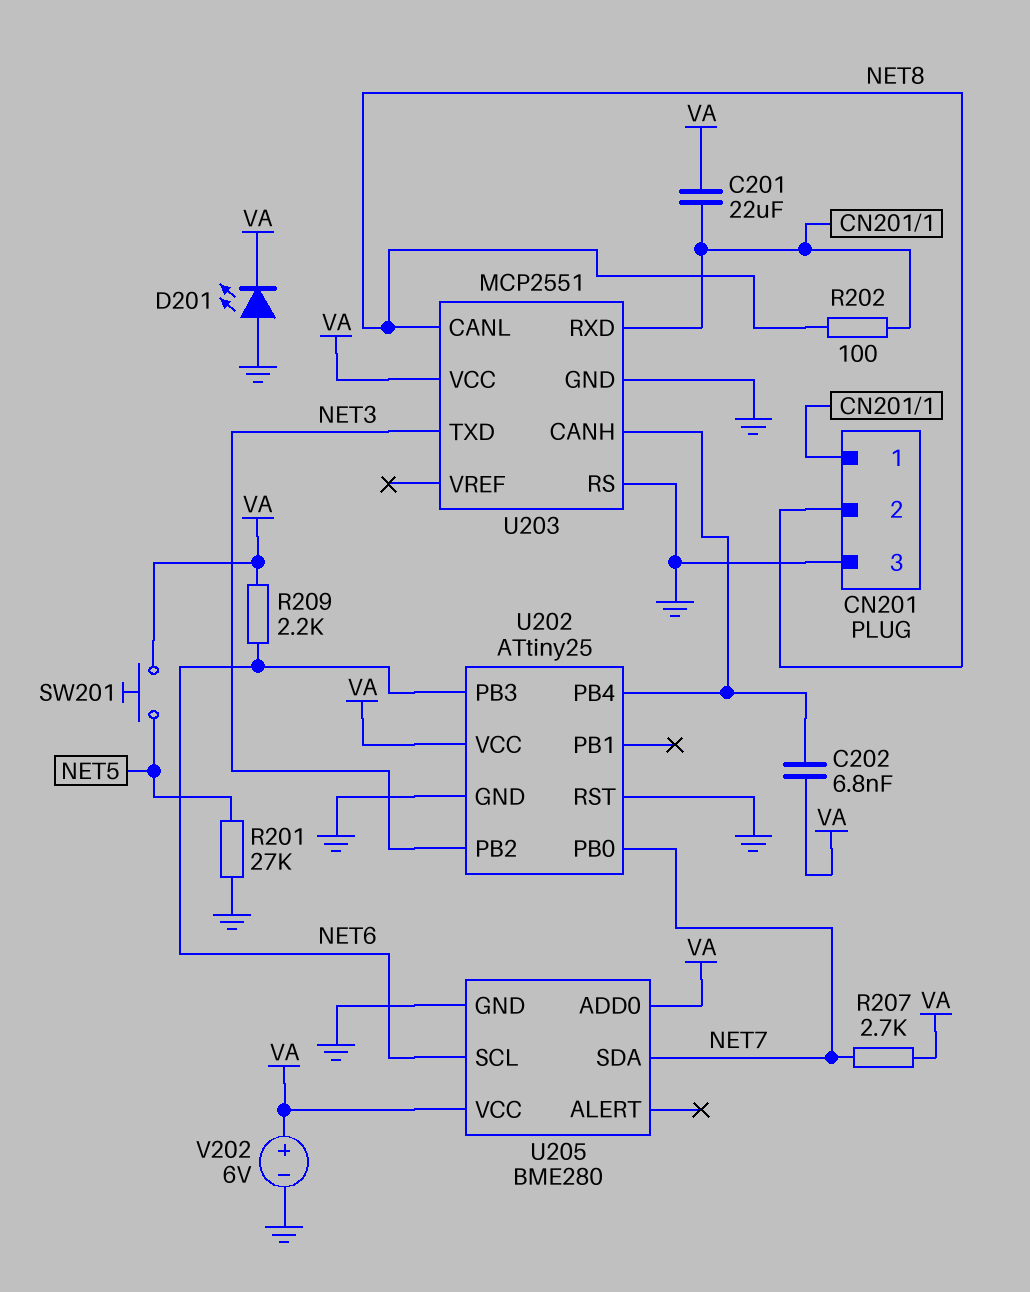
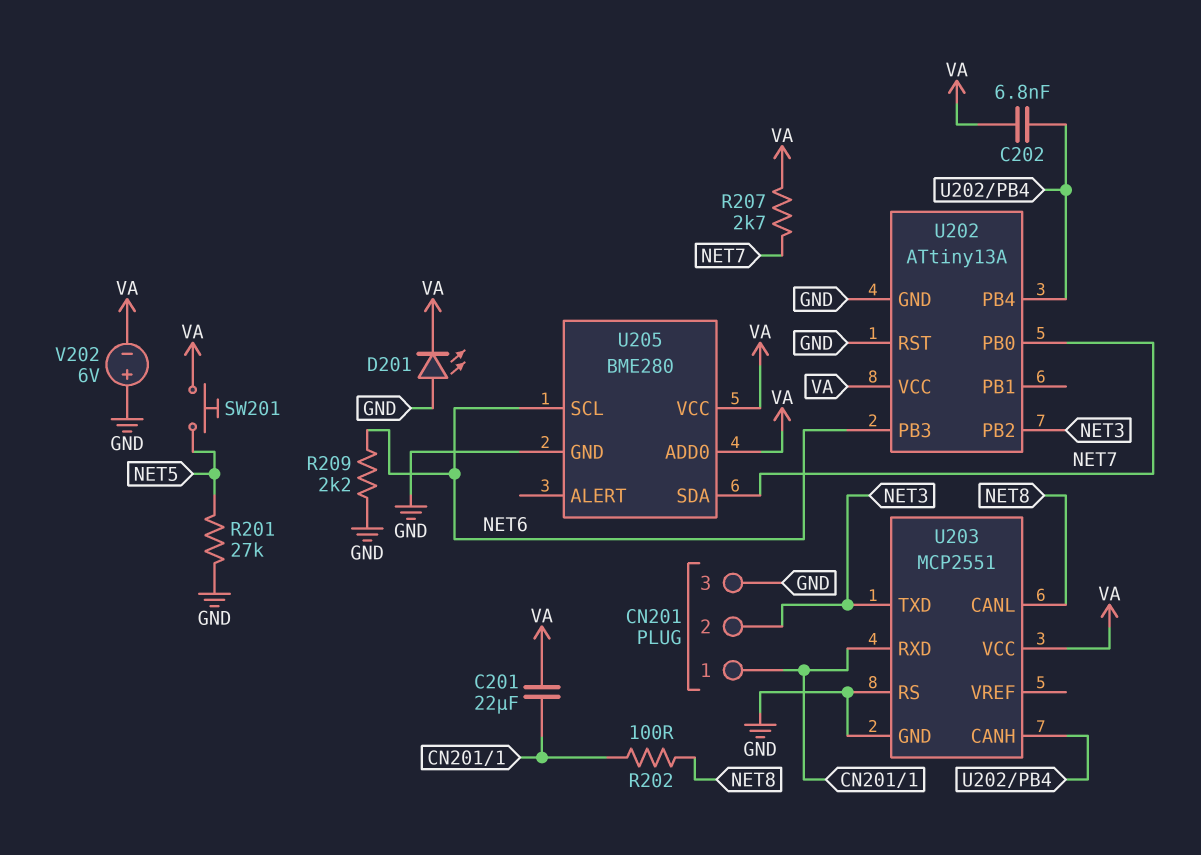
CN201 pin 2: NET8 -> NET3
R209: 2.2k (NET6, VA) -> 2.2k (GND, NET6)
U202: ATtiny25 -> ATtiny13A
V202: 6V (plus VA, minus GND) -> 6V (plus GND, minus VA)

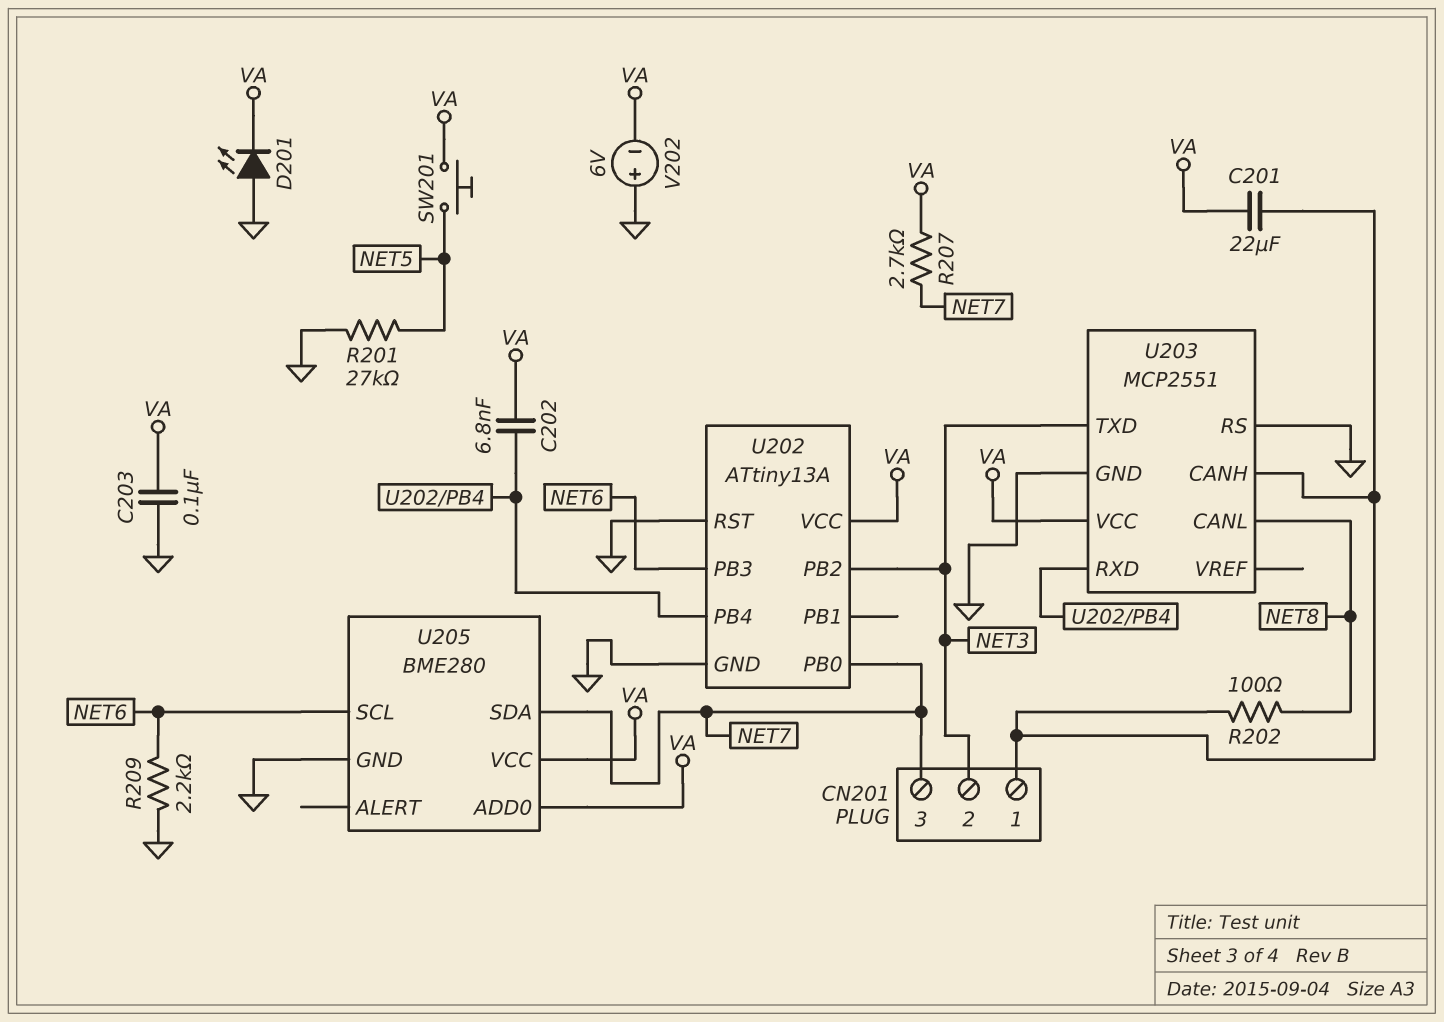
C203: none -> 100nF (GND, VA)
CN201 pin 3: GND -> NET7
U203 pin CANH: U202/PB4 -> CN201/1
U203 pin RXD: CN201/1 -> U202/PB4

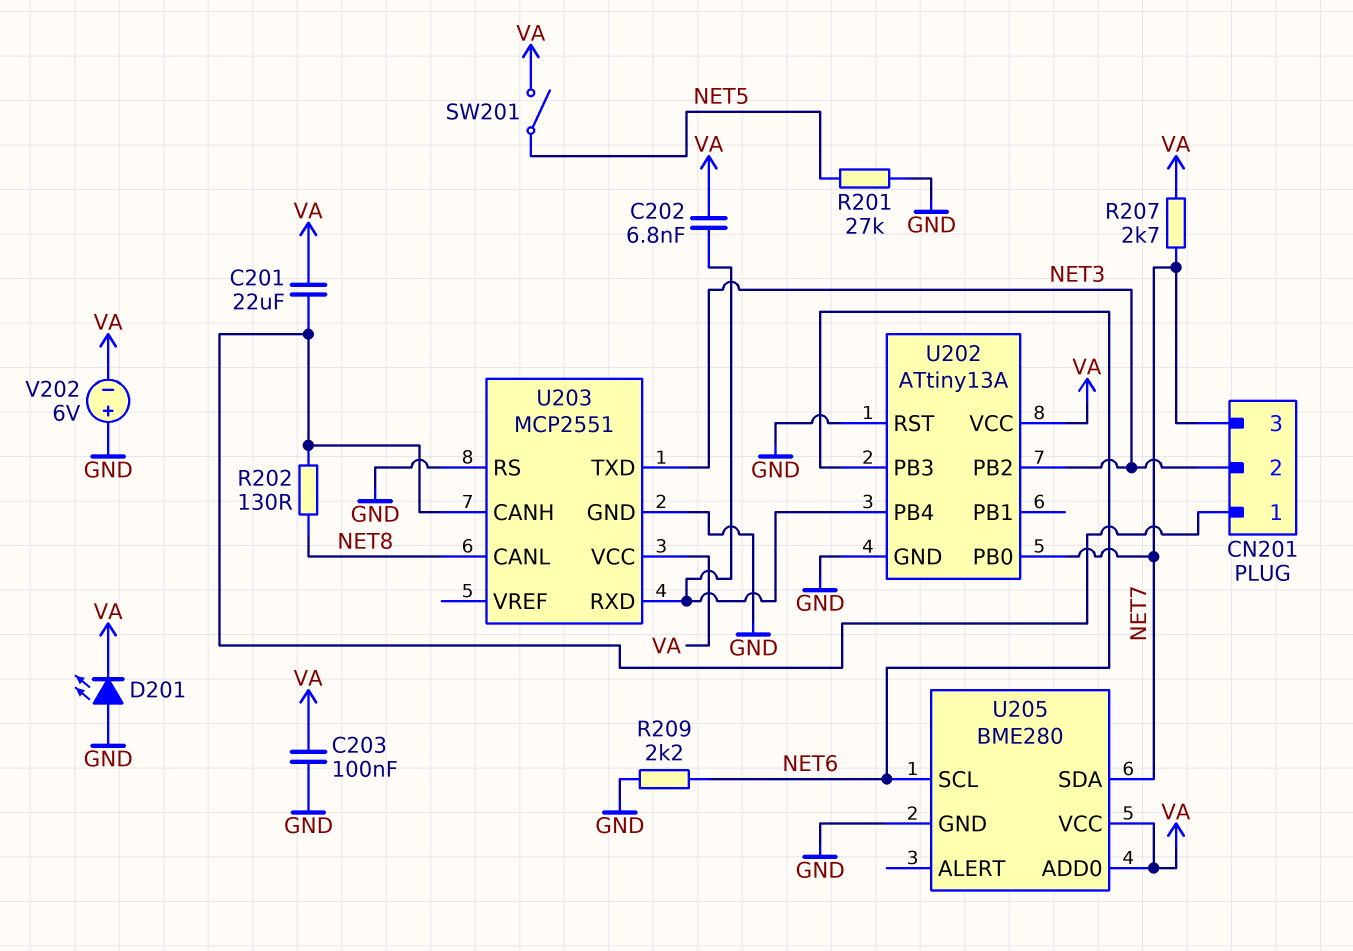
R202: 100 (CN201/1, NET8) -> 130 (CN201/1, NET8)
SW201: button (NET5, VA) -> switch (NET5, VA)

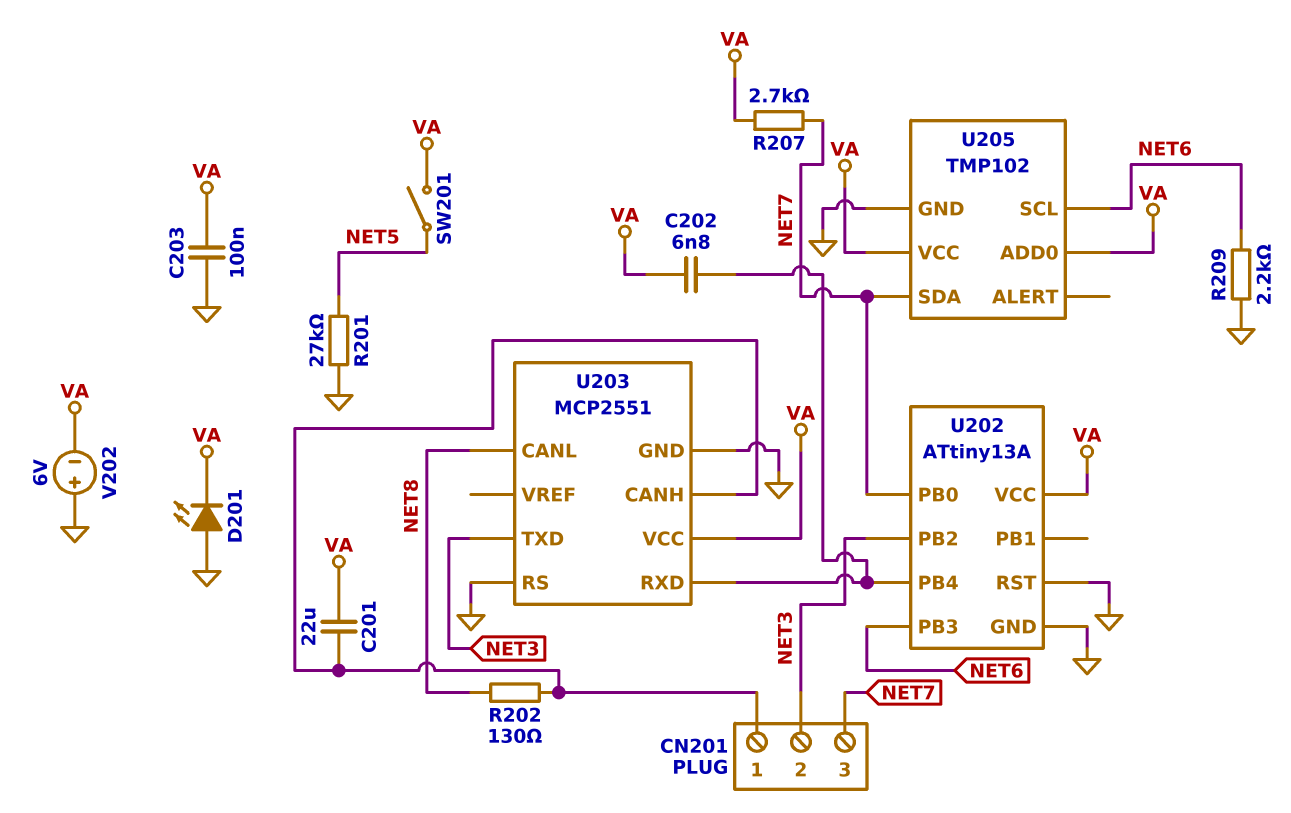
U205: BME280 -> TMP102

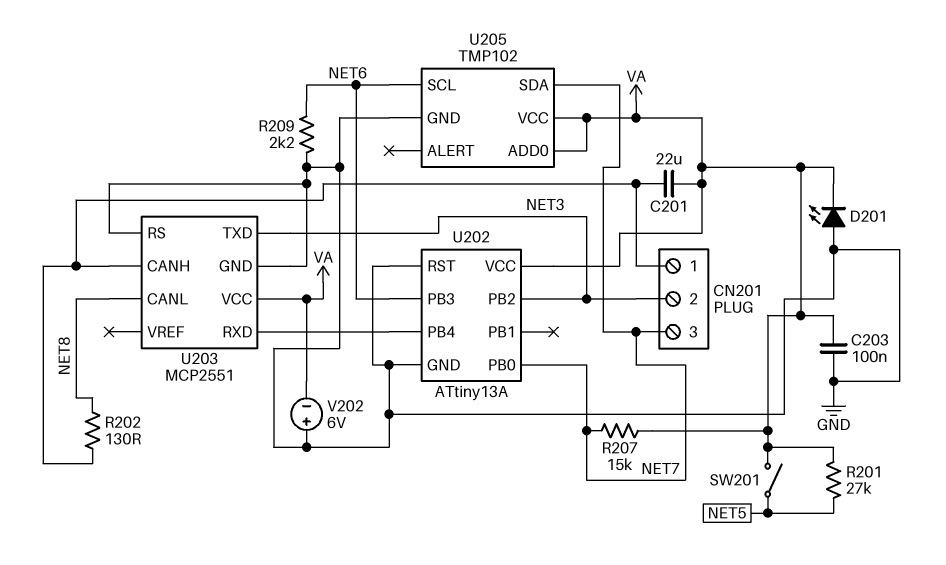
C202: 6.8nF (U202/PB4, VA) -> none
R201: 27k (GND, NET5) -> 27k (NET5, VA)
R207: 2.7k (NET7, VA) -> 15k (NET7, VA)

